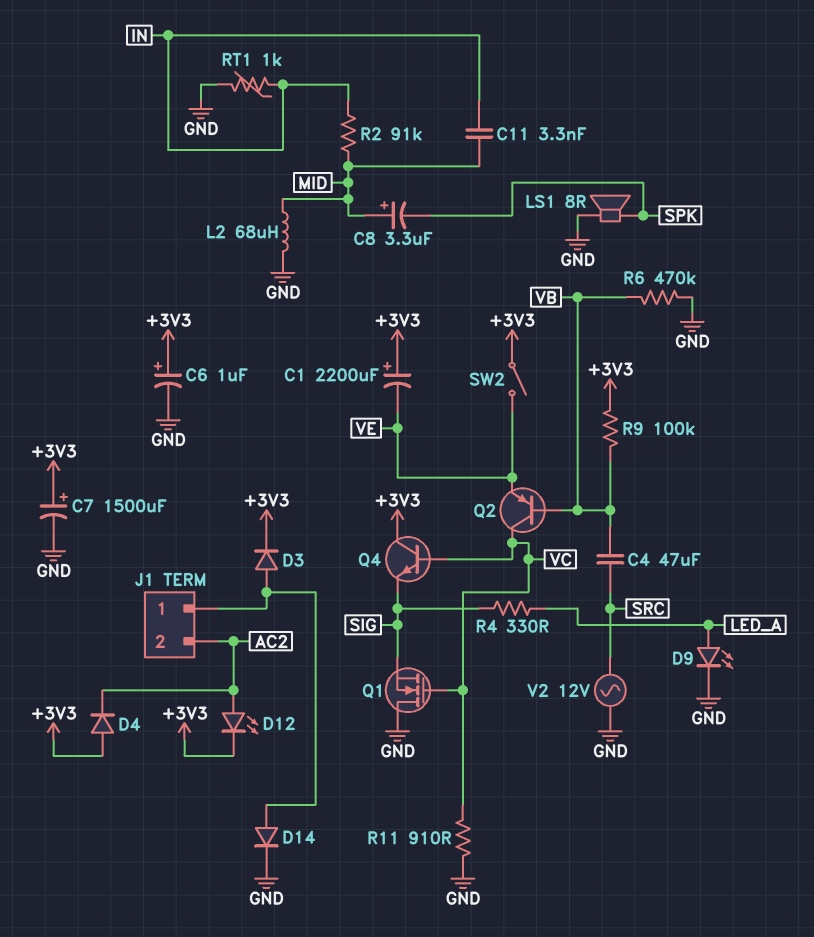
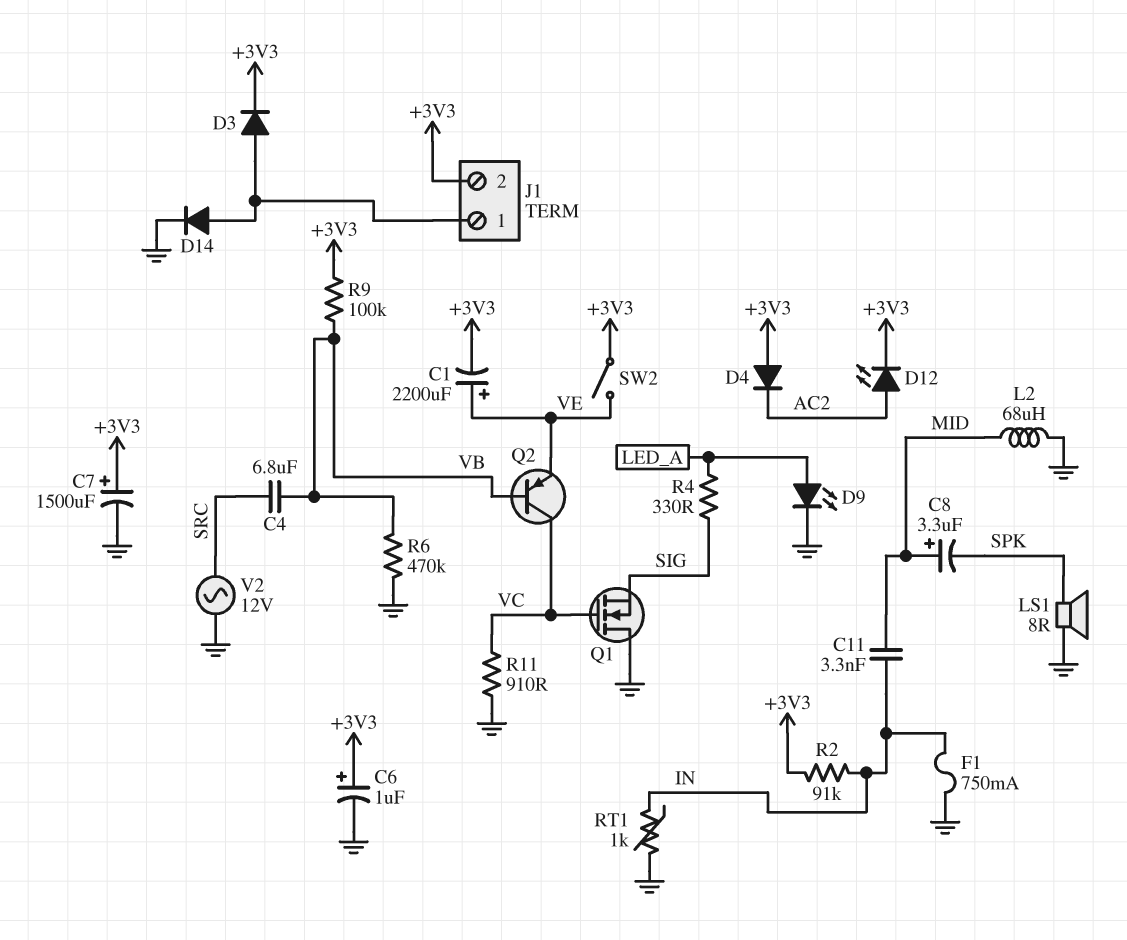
C1: 2200uF (plus +3V3, minus VE) -> 2200uF (plus VE, minus +3V3)
C4: 47uF (SRC, VB) -> 6.8uF (SRC, VB)
F1: none -> 750mA (GND, IN)
J1 pin 2: AC2 -> +3V3
Q4: NPN (B VC, C +3V3, E SIG) -> none
R2: 91k (IN, MID) -> 91k (+3V3, IN)

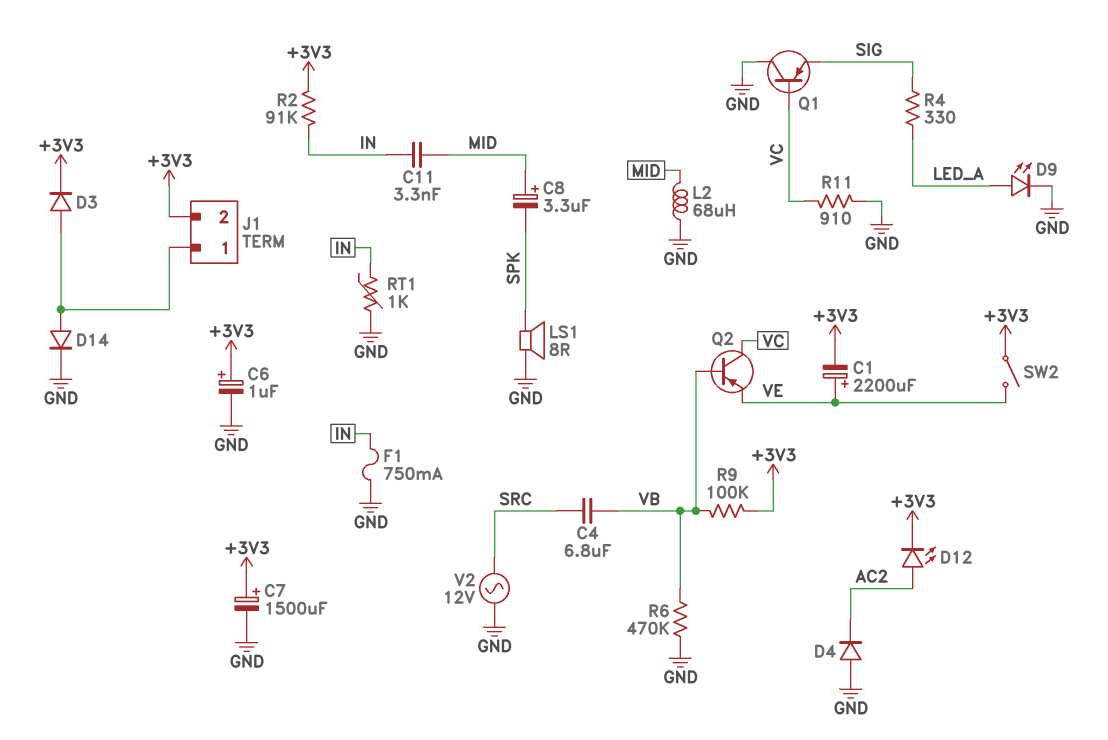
D4: diode (A +3V3, K AC2) -> diode (A GND, K AC2)
Q1: NMOS (G VC, D GND, S SIG) -> PNP (B VC, C GND, E SIG)

